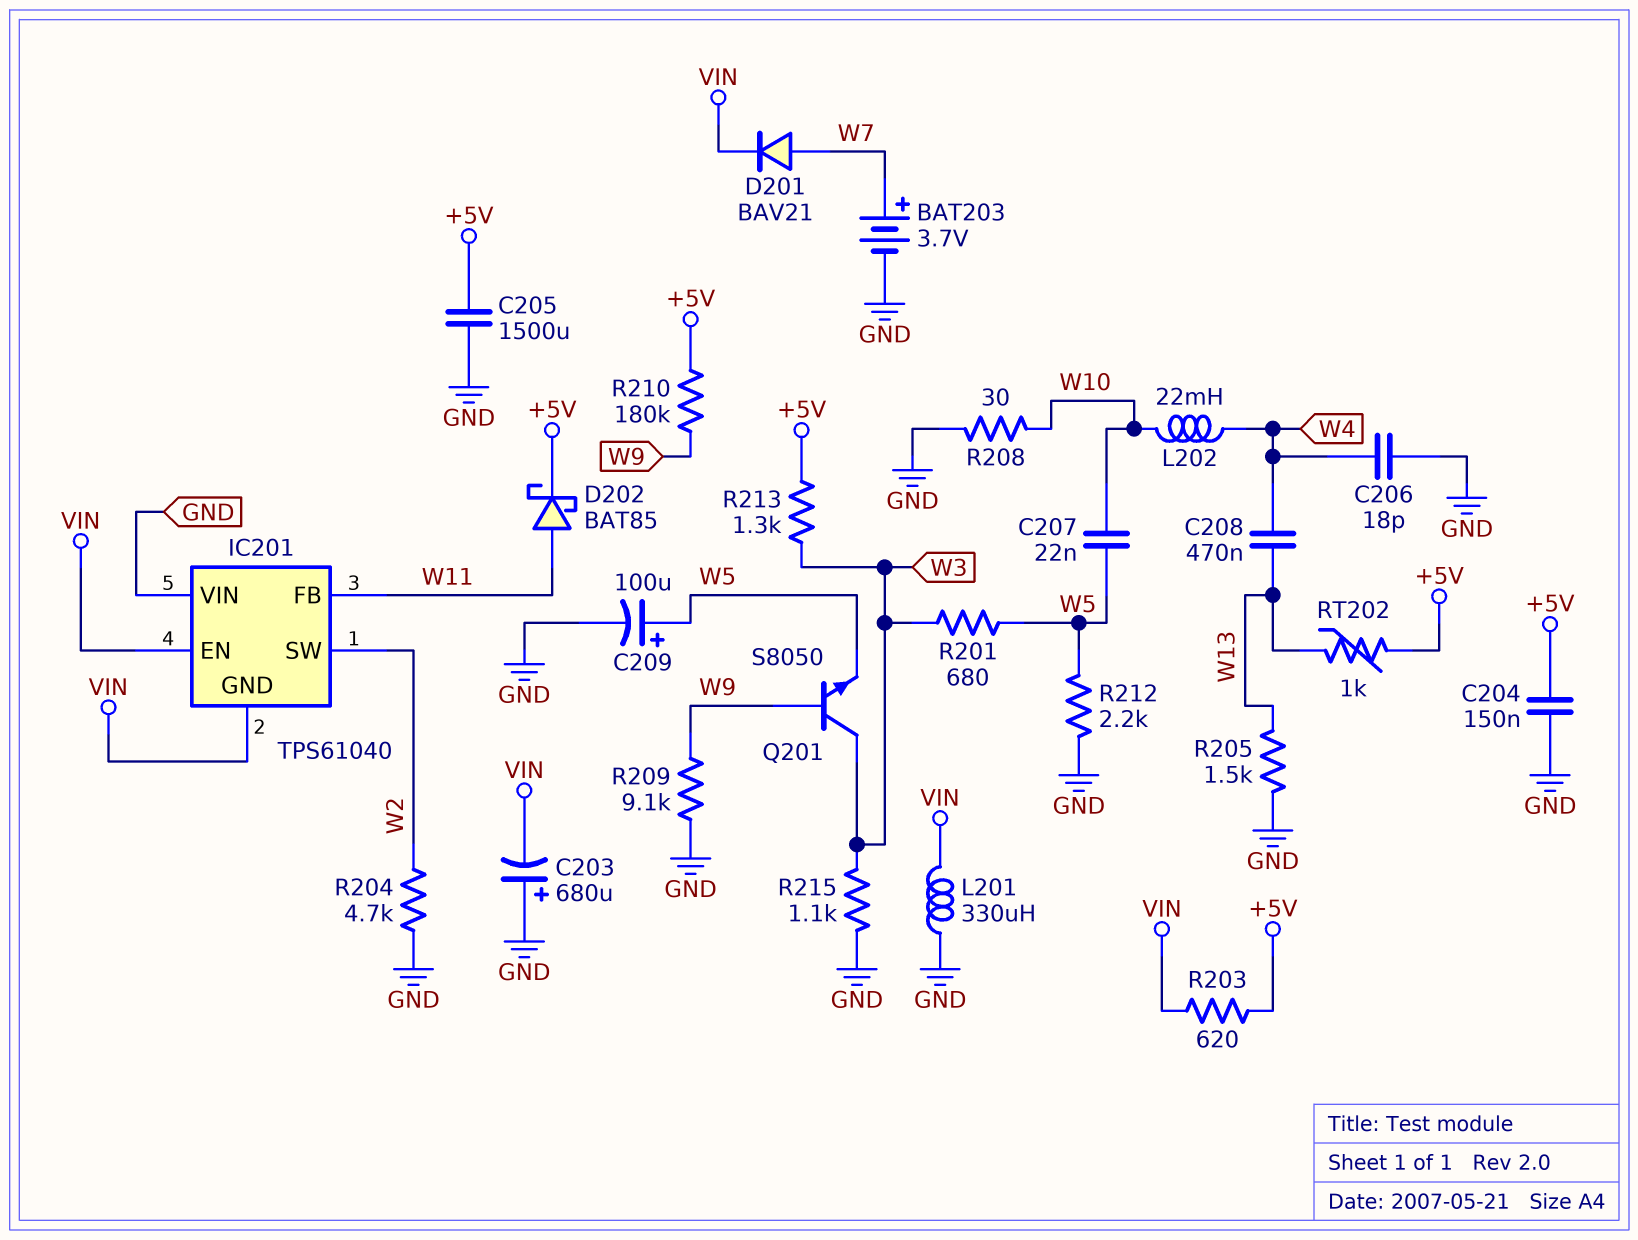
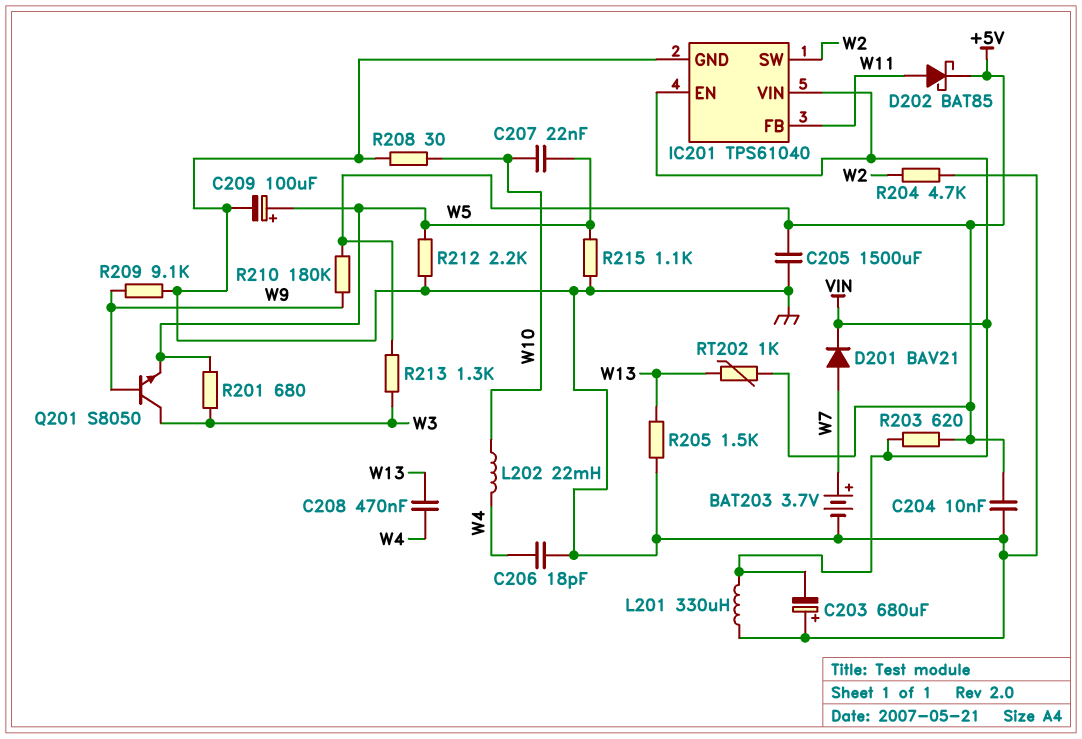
C204: 150nF (+5V, GND) -> 10nF (+5V, GND)
IC201 pin GND: VIN -> GND
IC201 pin VIN: GND -> VIN
R215: 1.1k (GND, W3) -> 1.1k (GND, W5)

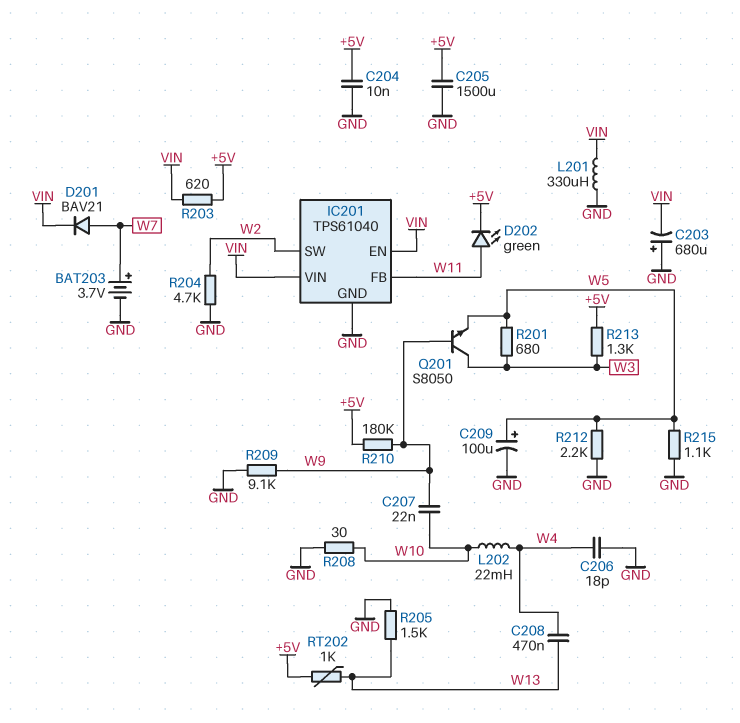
C207: 22nF (W5, W10) -> 22nF (W9, W10)
D202: schottky BAT85 (A W11, K +5V) -> LED green (A W11, K +5V)

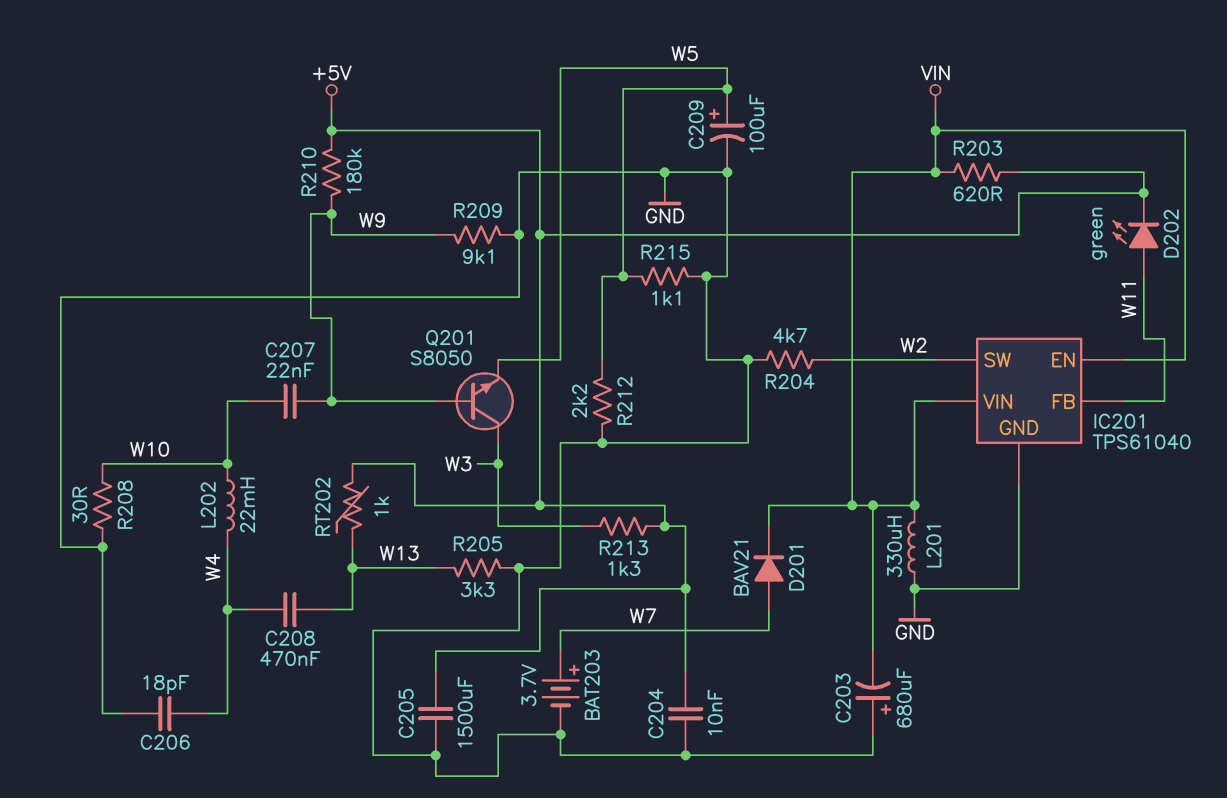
R201: 680 (W3, W5) -> none
R205: 1.5k (GND, W13) -> 3.3k (GND, W13)

